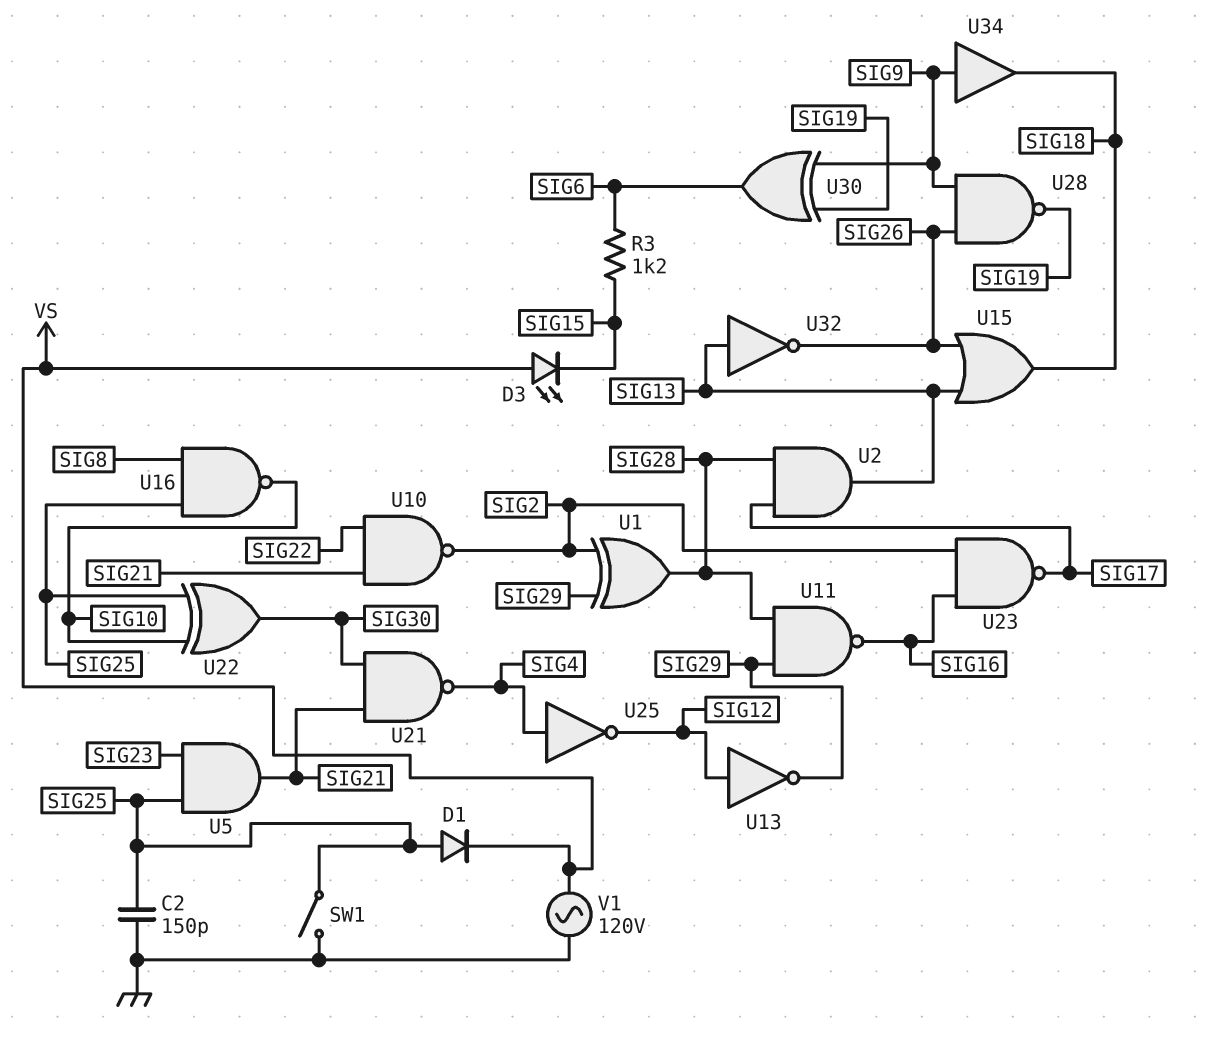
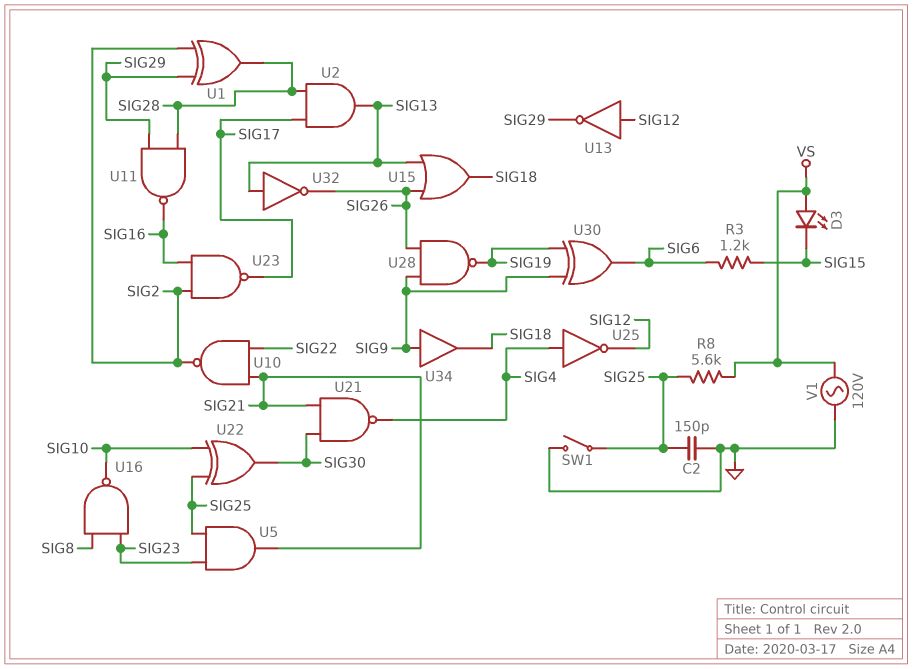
D1: diode (A SIG25, K VS) -> none
R8: none -> 5.6k (SIG25, VS)
U16: NAND (in SIG8, in SIG25, out SIG10) -> NAND (in SIG8, in SIG23, out SIG10)

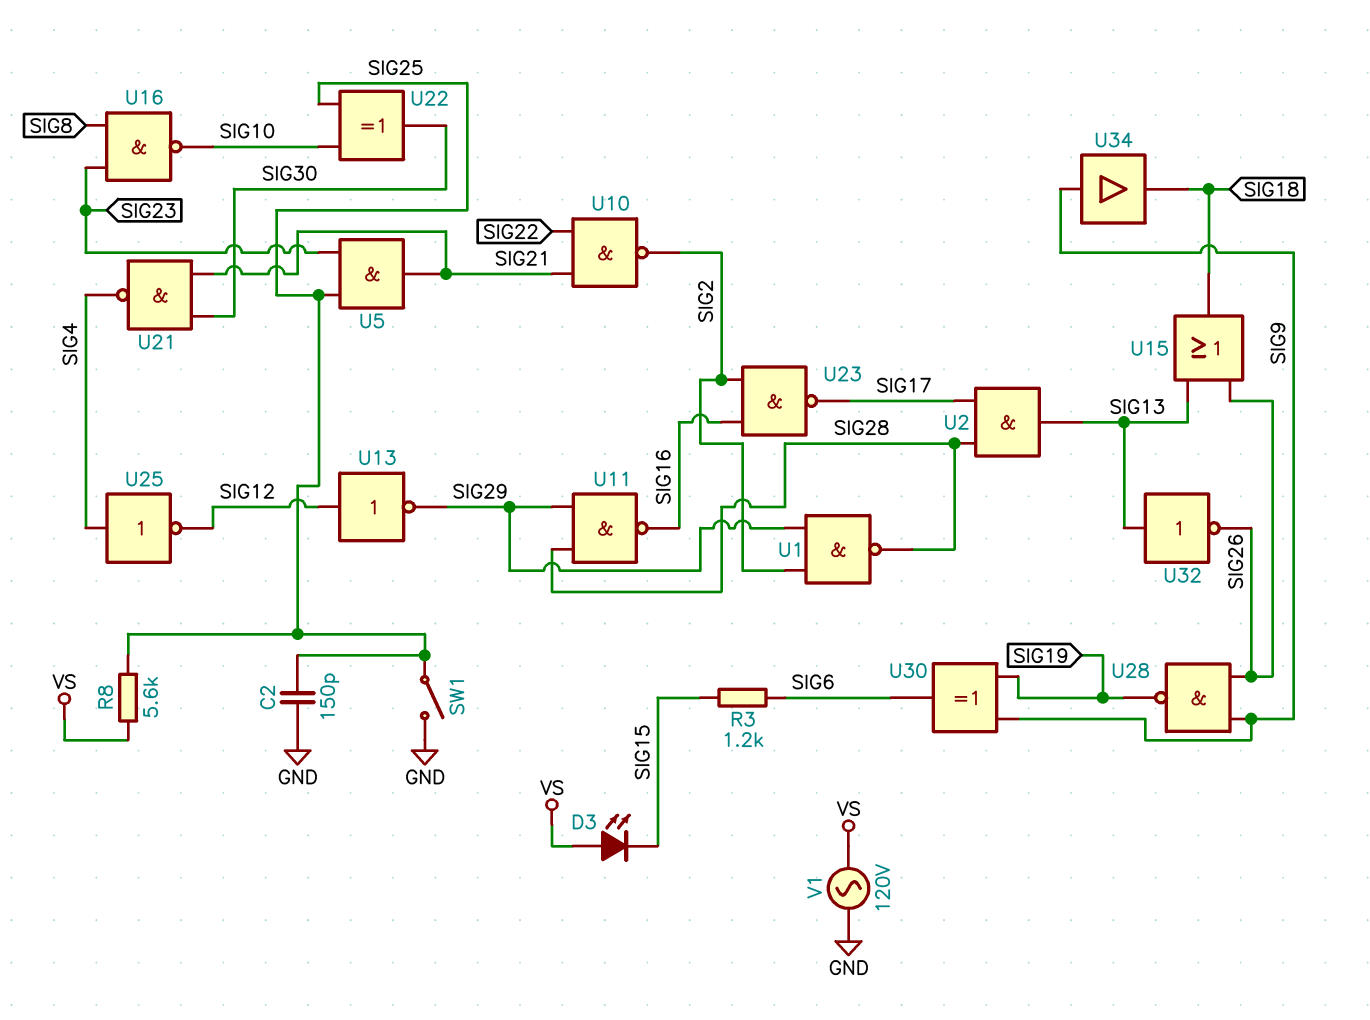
U1: XOR (in SIG2, in SIG29, out SIG28) -> NAND (in SIG2, in SIG29, out SIG28)

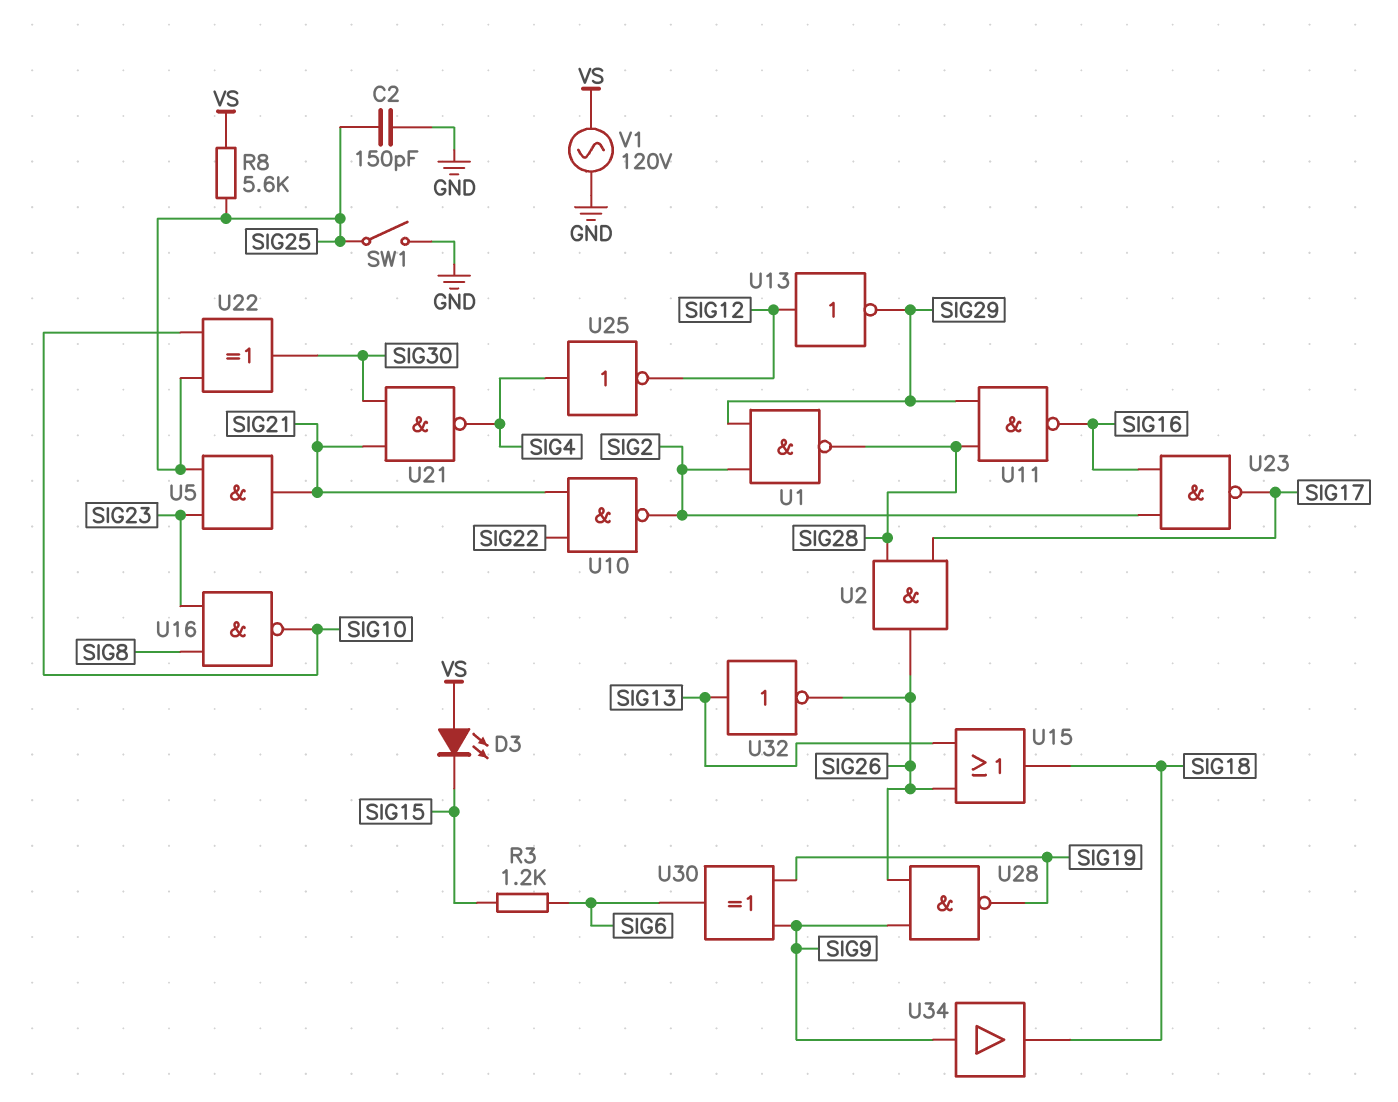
U2: AND (in SIG17, in SIG28, out SIG13) -> AND (in SIG17, in SIG28, out SIG26)

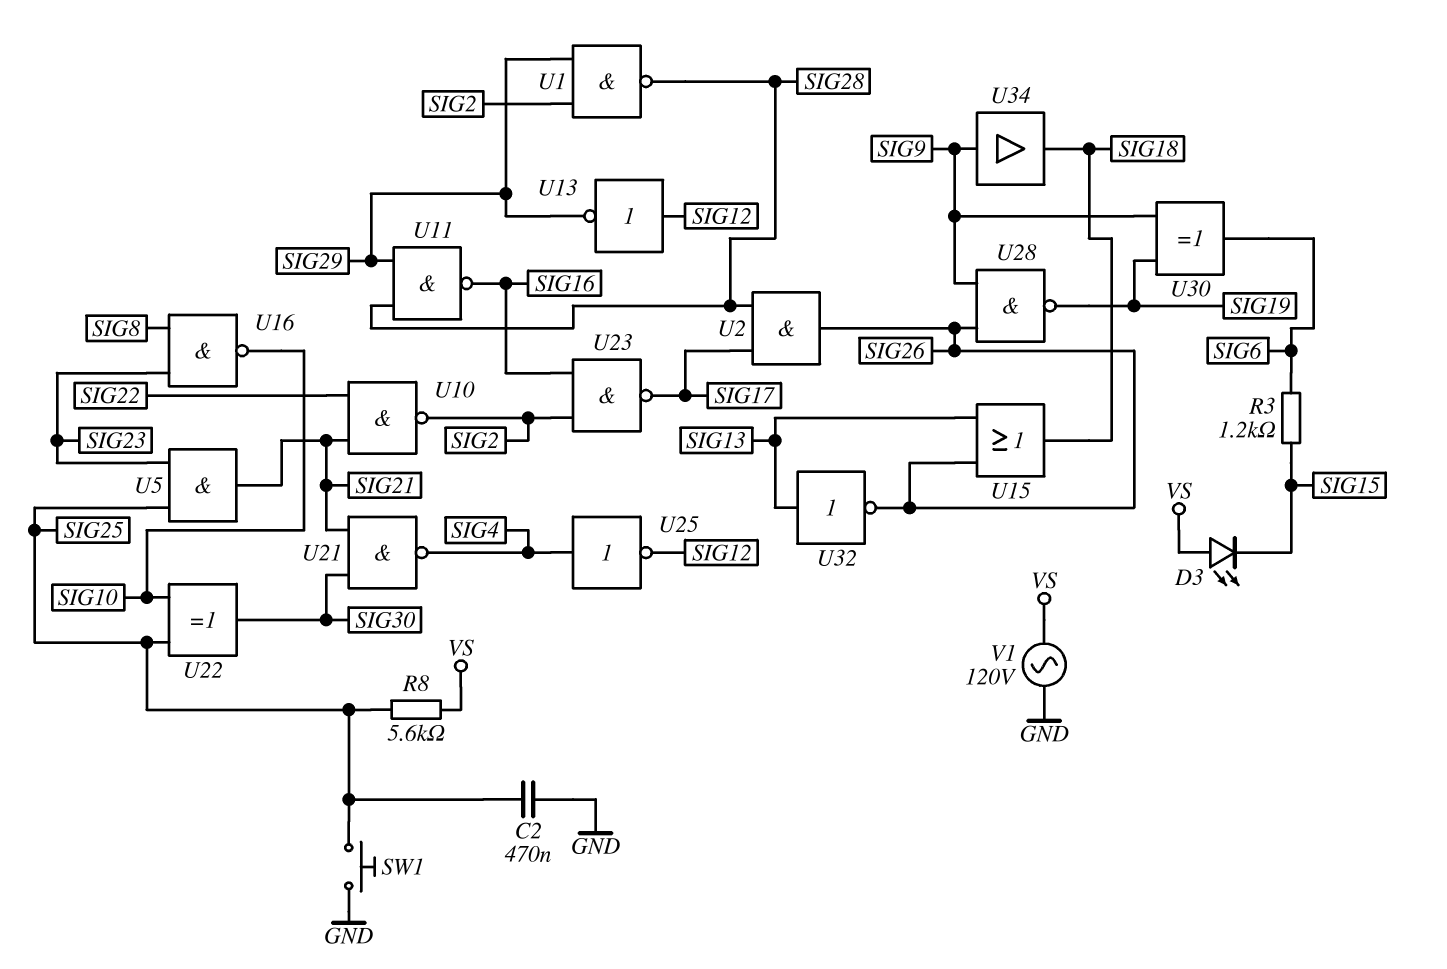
C2: 150pF (GND, SIG25) -> 470nF (GND, SIG25)
SW1: switch (GND, SIG25) -> button (GND, SIG25)

